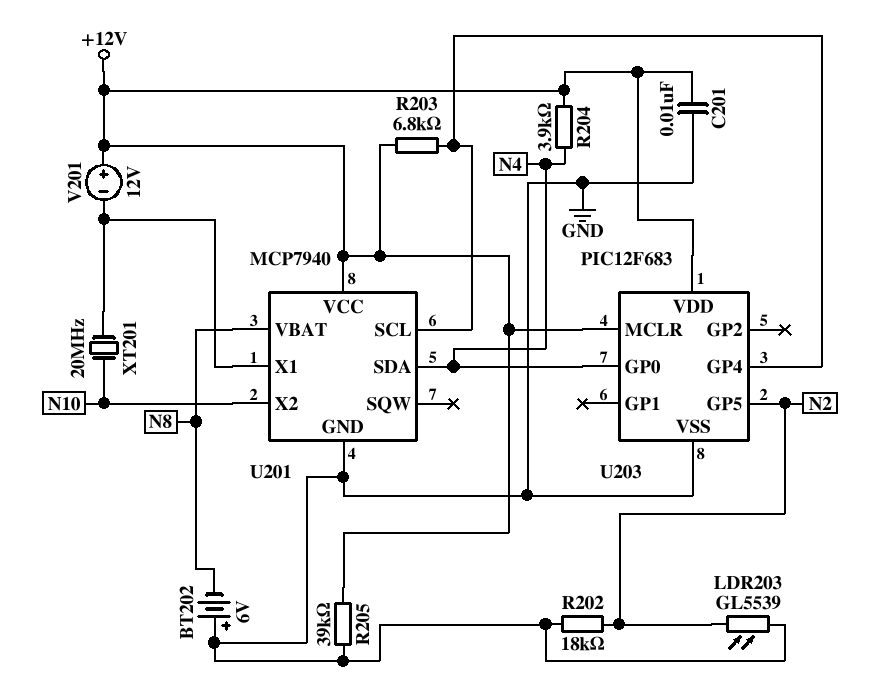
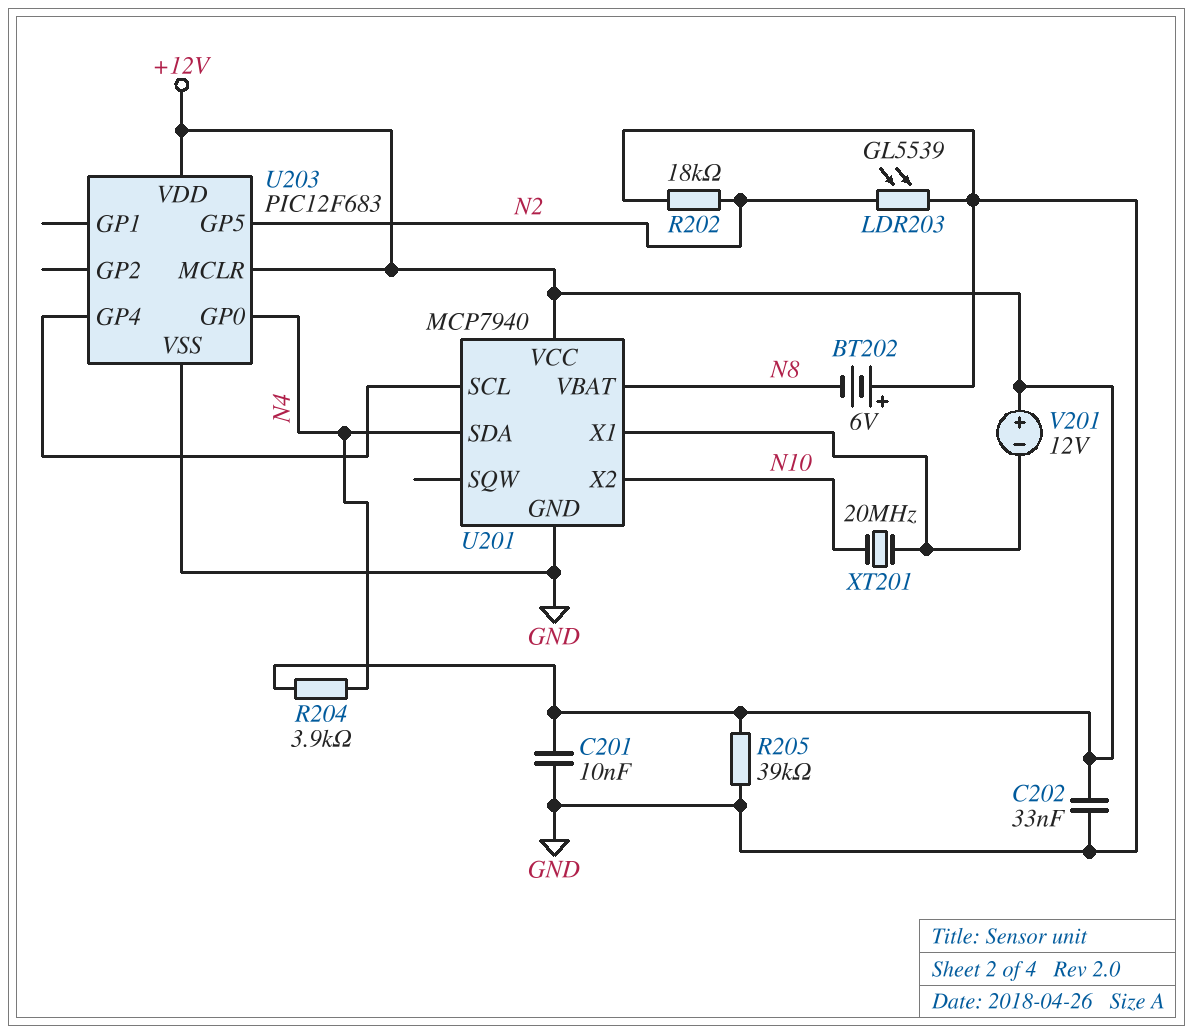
C202: none -> 33nF (+12V, GND)
R203: 6.8k (+12V, U201/SCL) -> none

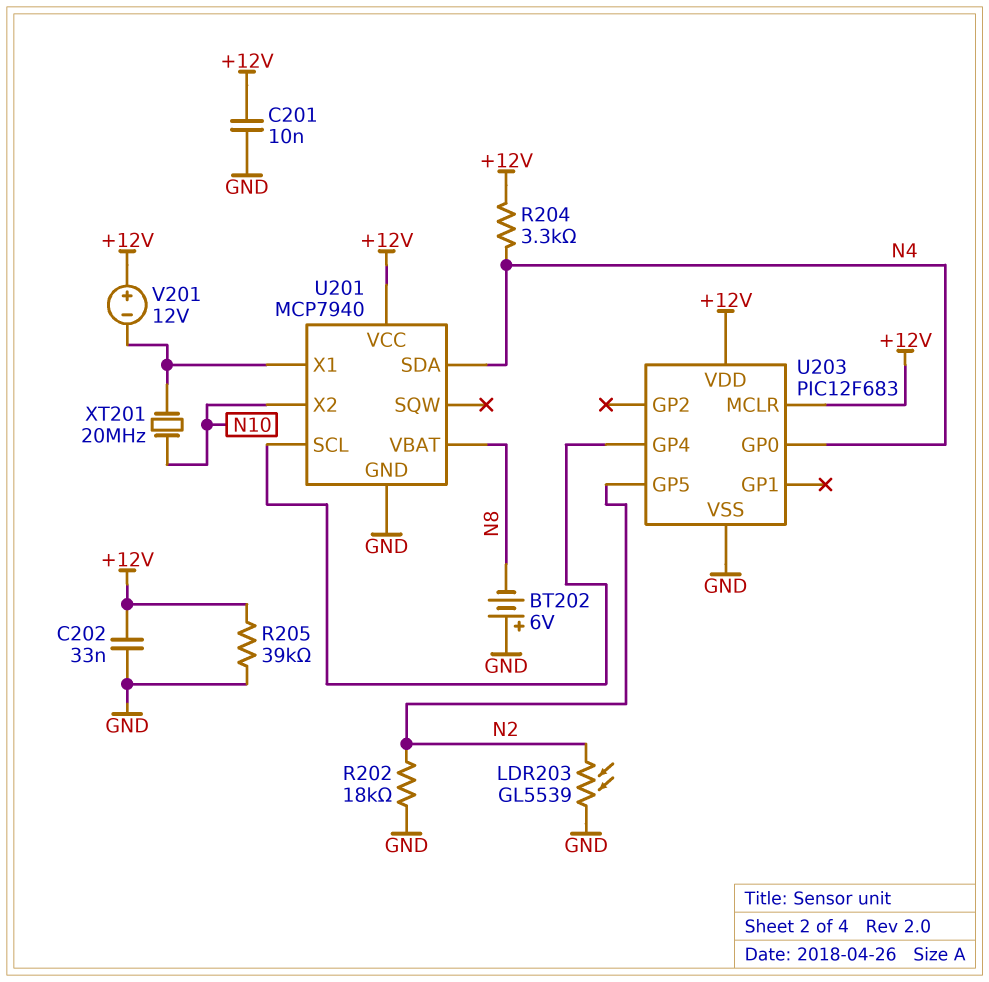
R204: 3.9k (+12V, N4) -> 3.3k (+12V, N4)

